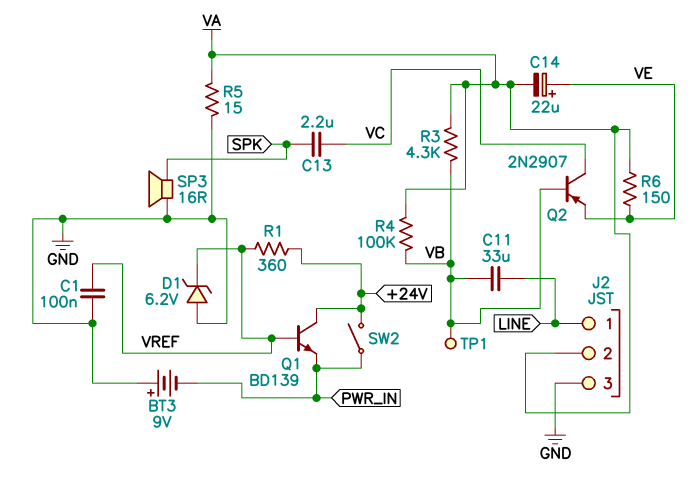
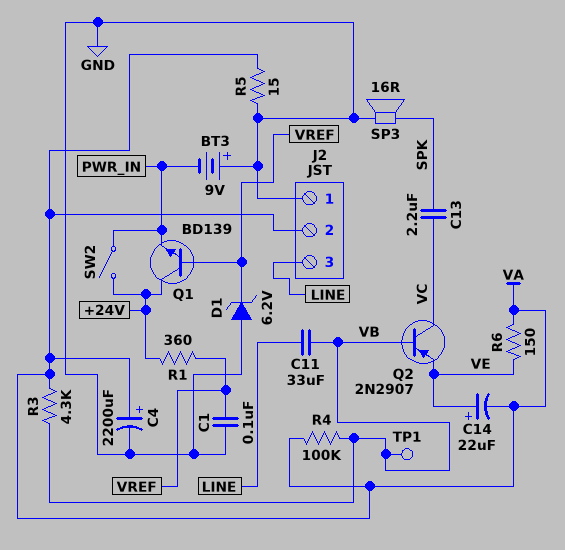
C4: none -> 2200uF (plus VA, minus GND)
J2 pin 1: LINE -> GND
J2 pin 3: GND -> LINE

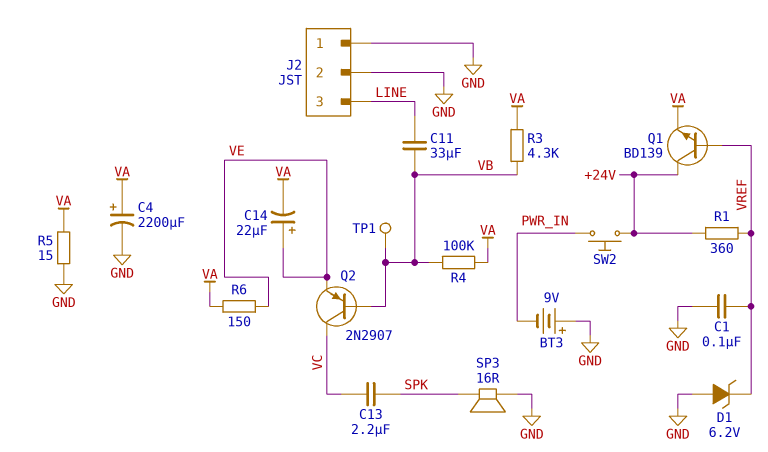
J2 pin 2: VA -> GND
Q1: NPN BD139 (B VREF, C +24V, E PWR_IN) -> NPN BD139 (B VREF, C +24V, E VA)
SW2: switch (+24V, PWR_IN) -> button (+24V, PWR_IN)

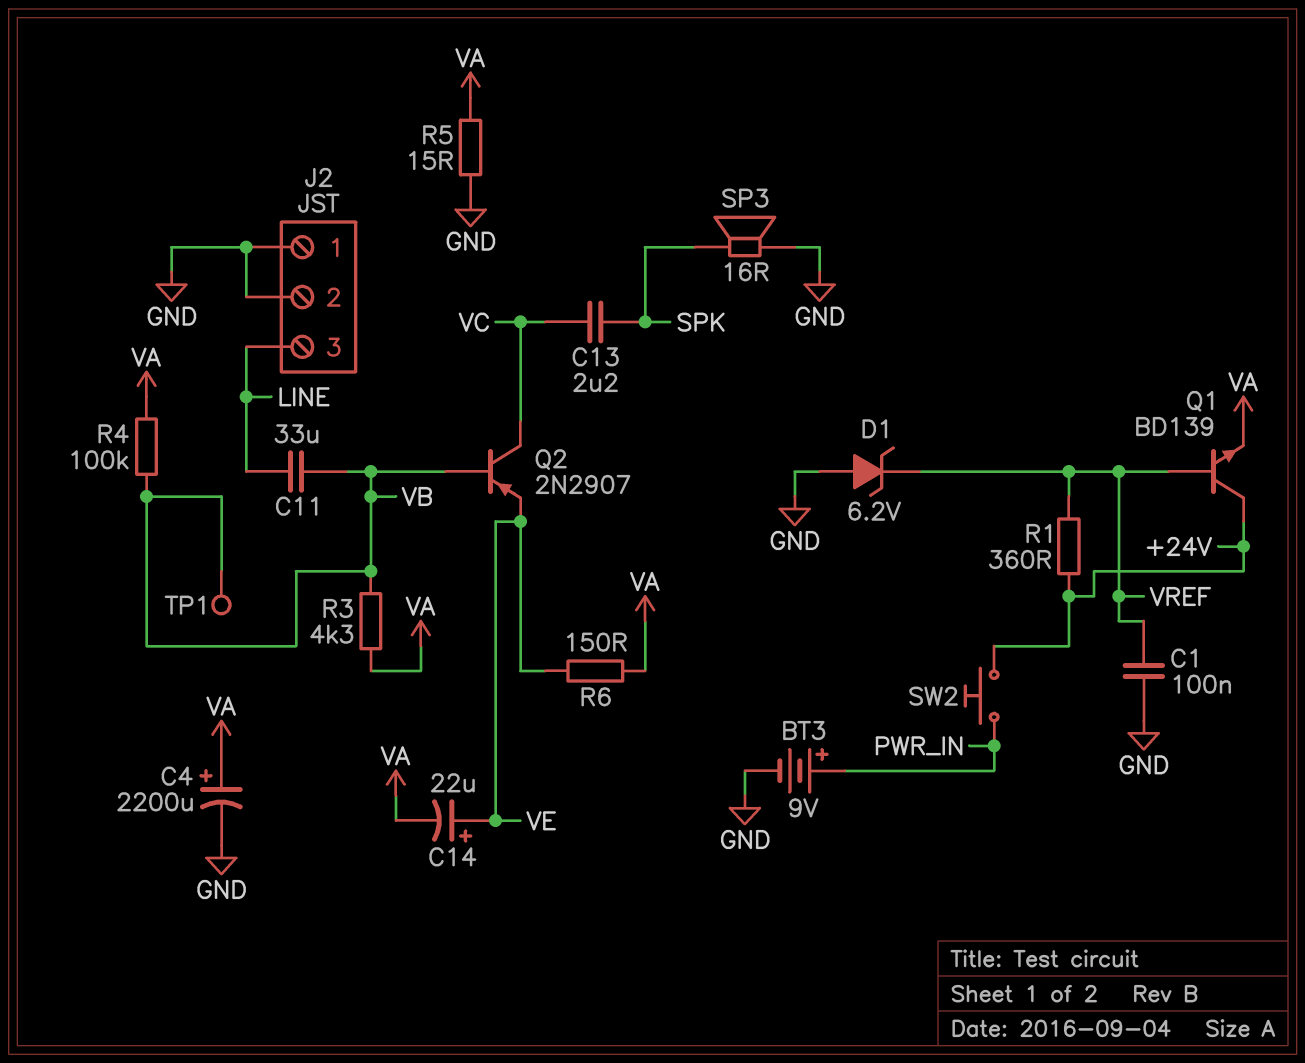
BT3: 9V (plus GND, minus PWR_IN) -> 9V (plus PWR_IN, minus GND)

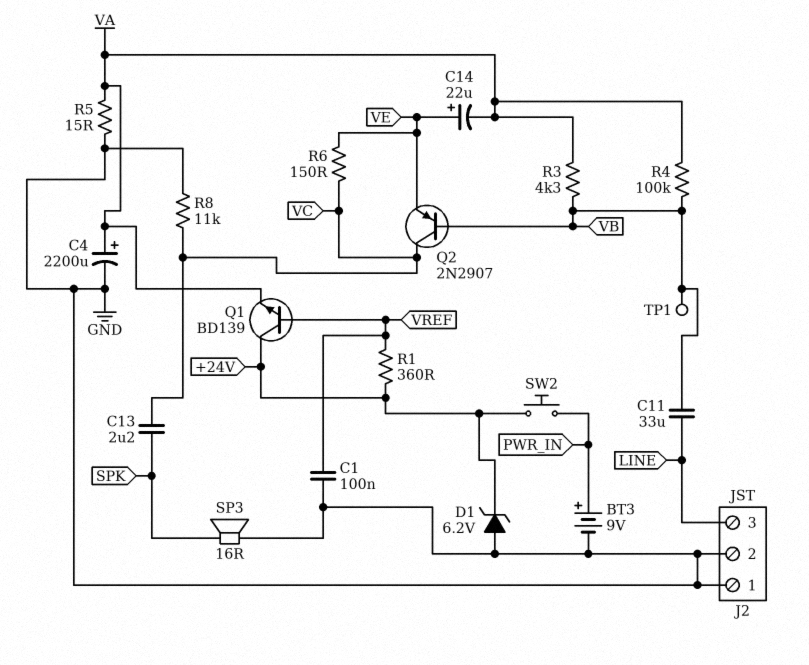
D1: zener 6.2V (A GND, K VREF) -> zener 6.2V (A GND, K +24V)
R6: 150 (VA, VE) -> 150 (VC, VE)
R8: none -> 11k (GND, VC)

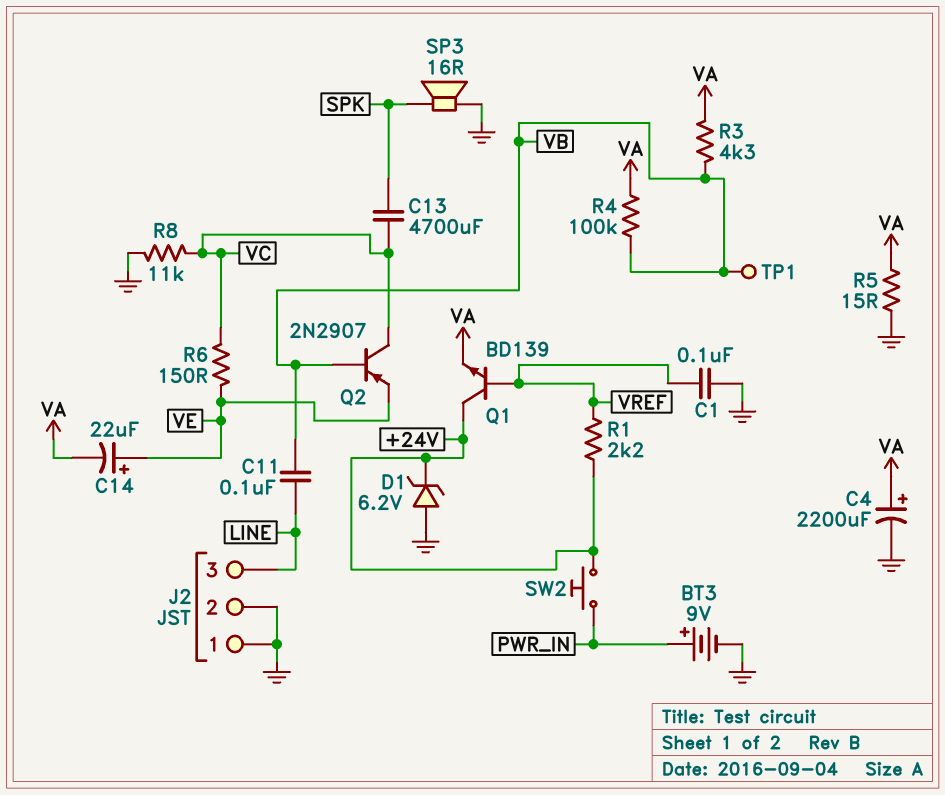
C11: 33uF (LINE, VB) -> 100nF (LINE, VB)
C13: 2.2uF (SPK, VC) -> 4700uF (SPK, VC)
R1: 360 (+24V, VREF) -> 2.2k (+24V, VREF)

